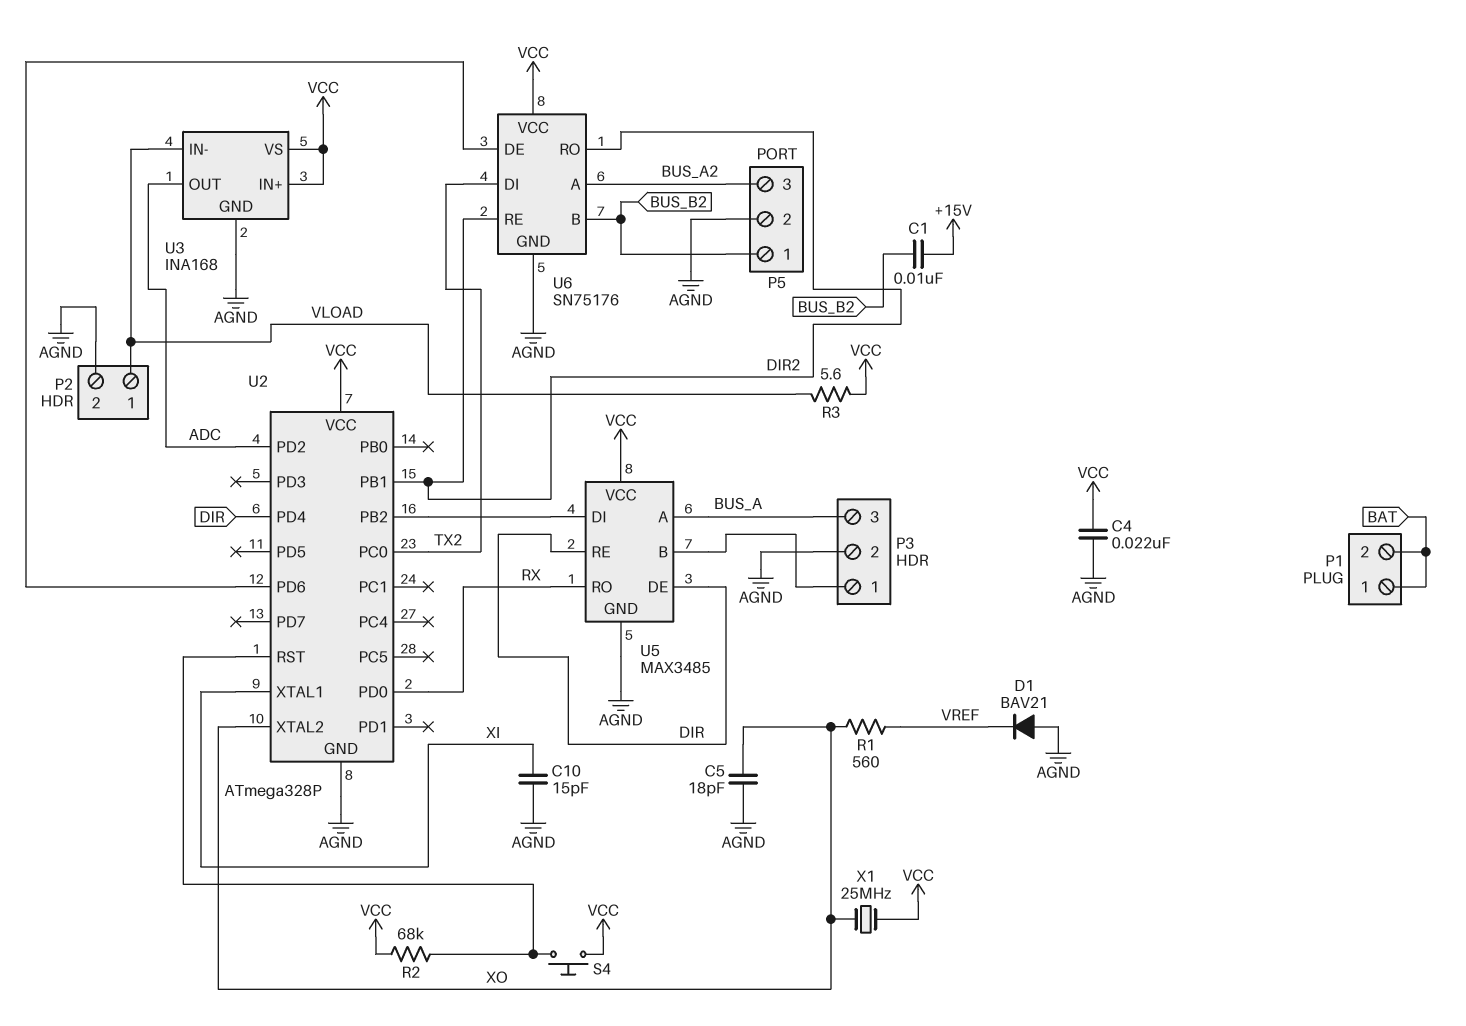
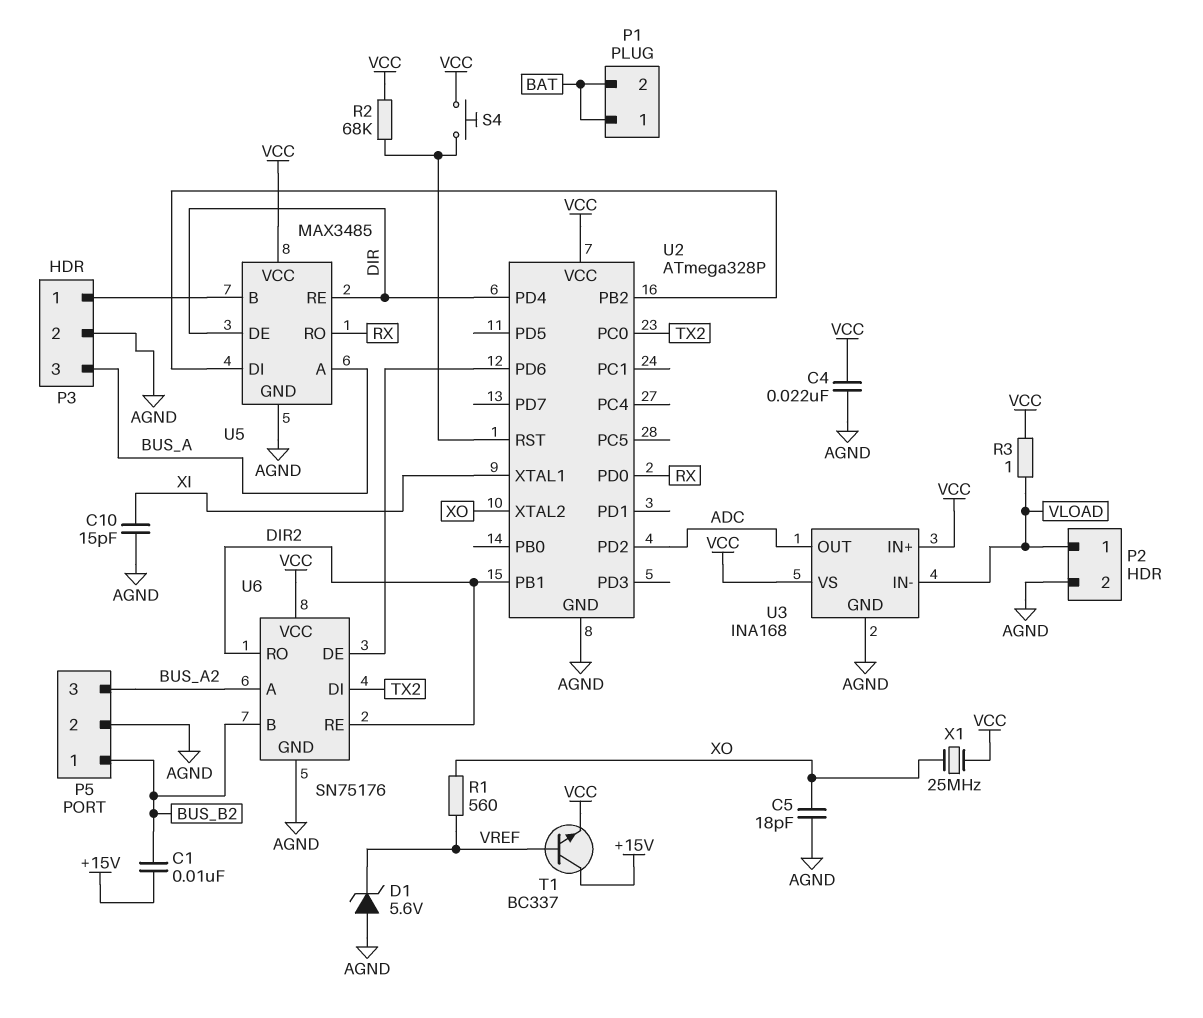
D1: diode BAV21 (A AGND, K VREF) -> zener 5.6V (A AGND, K VREF)
R3: 5.6 (VCC, VLOAD) -> 1 (VCC, VLOAD)
T1: none -> NPN BC337 (B VREF, C +15V, E VCC)

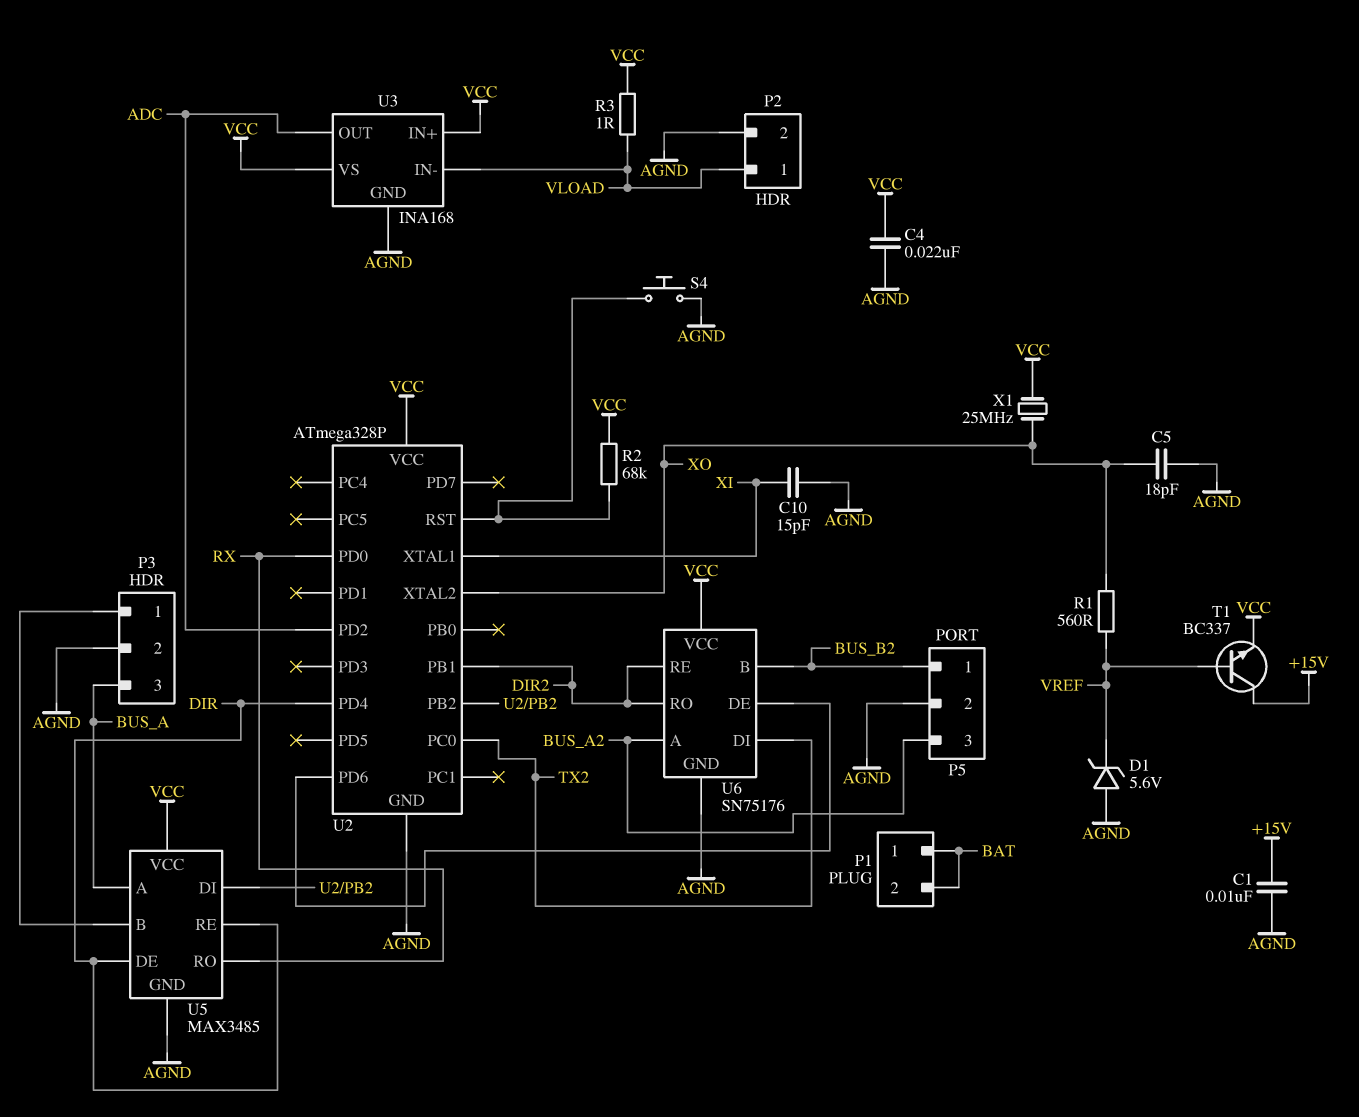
C1: 10nF (+15V, BUS_B2) -> 10nF (+15V, AGND)
S4: button (U2/RST, VCC) -> button (AGND, U2/RST)

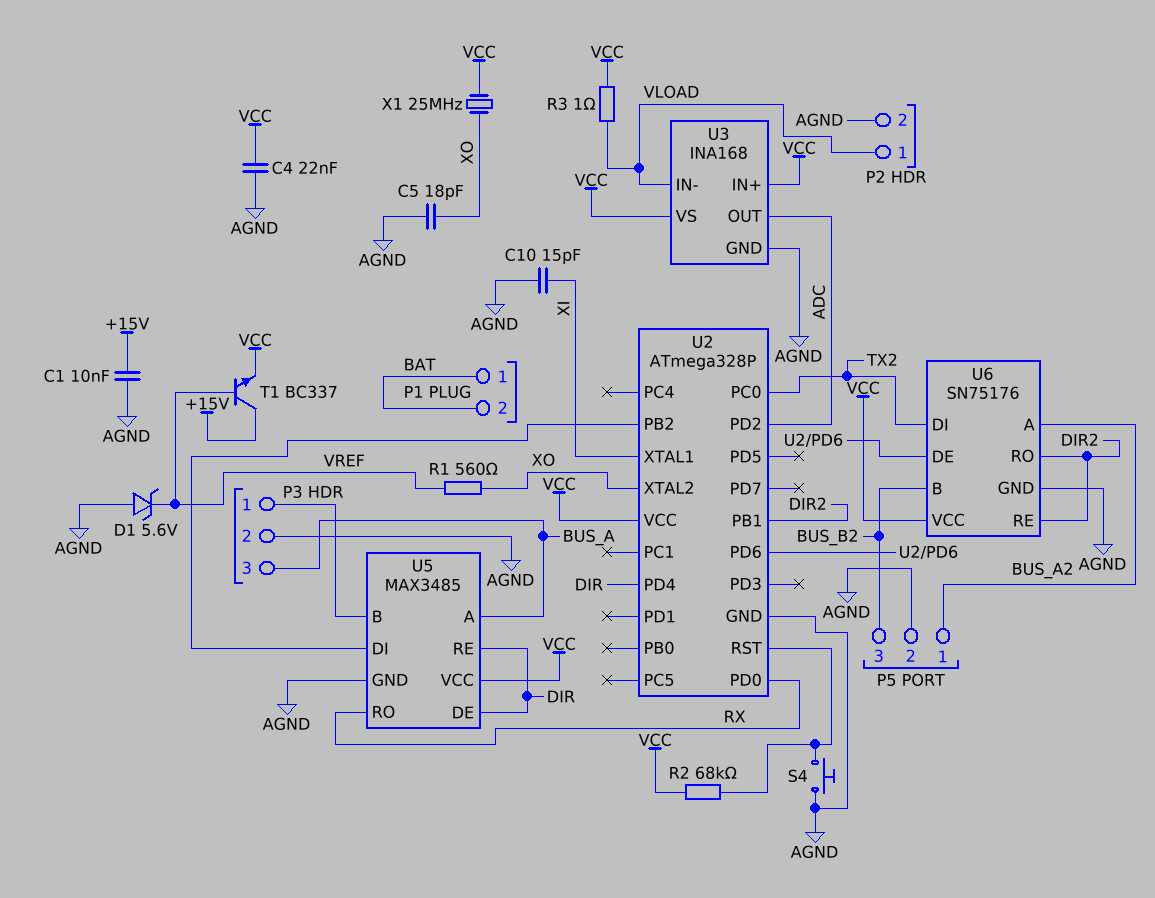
P5 pin 1: BUS_B2 -> BUS_A2
P5 pin 3: BUS_A2 -> BUS_B2

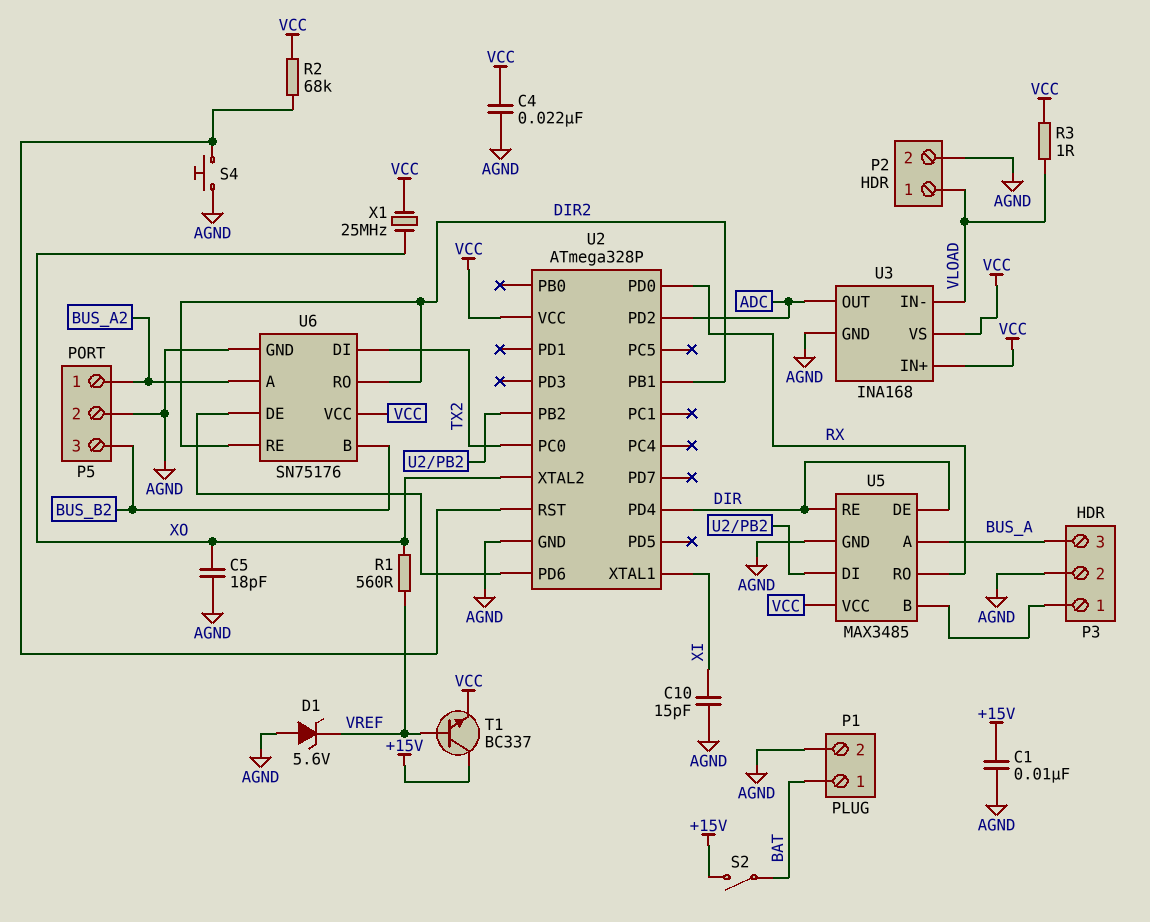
P1 pin 2: BAT -> AGND
S2: none -> switch (+15V, BAT)

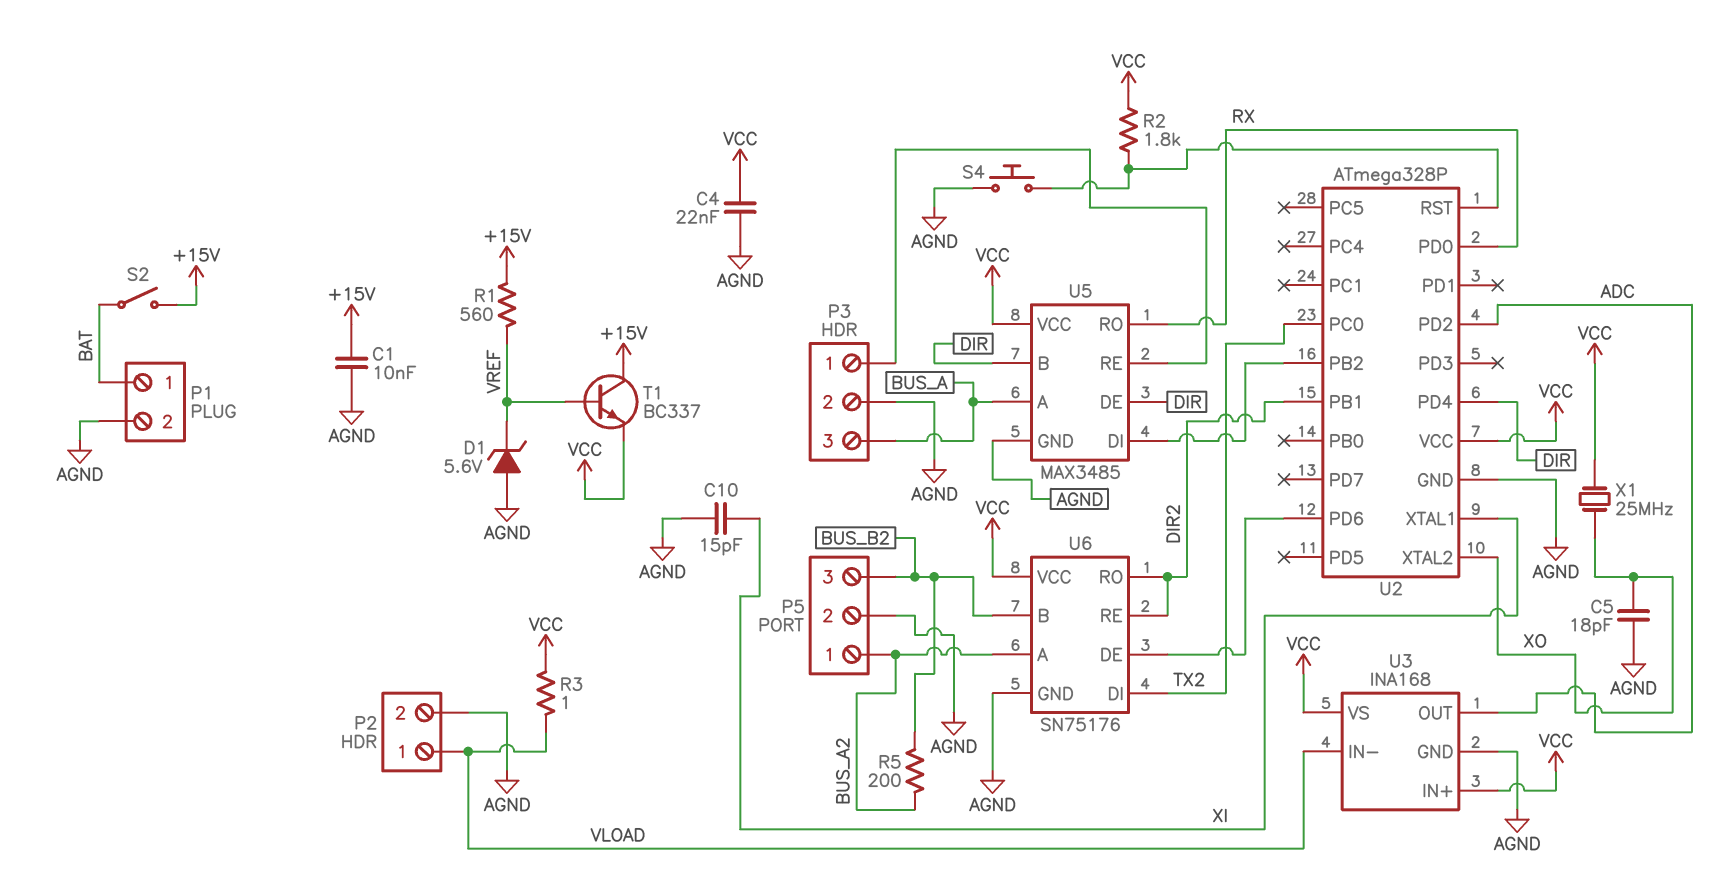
R1: 560 (VREF, XO) -> 560 (+15V, VREF)
R2: 68k (U2/RST, VCC) -> 1.8k (U2/RST, VCC)
R5: none -> 200 (BUS_A2, BUS_B2)
U5 pin B: P3/1 -> DIR
U5 pin RE: DIR -> P3/1

